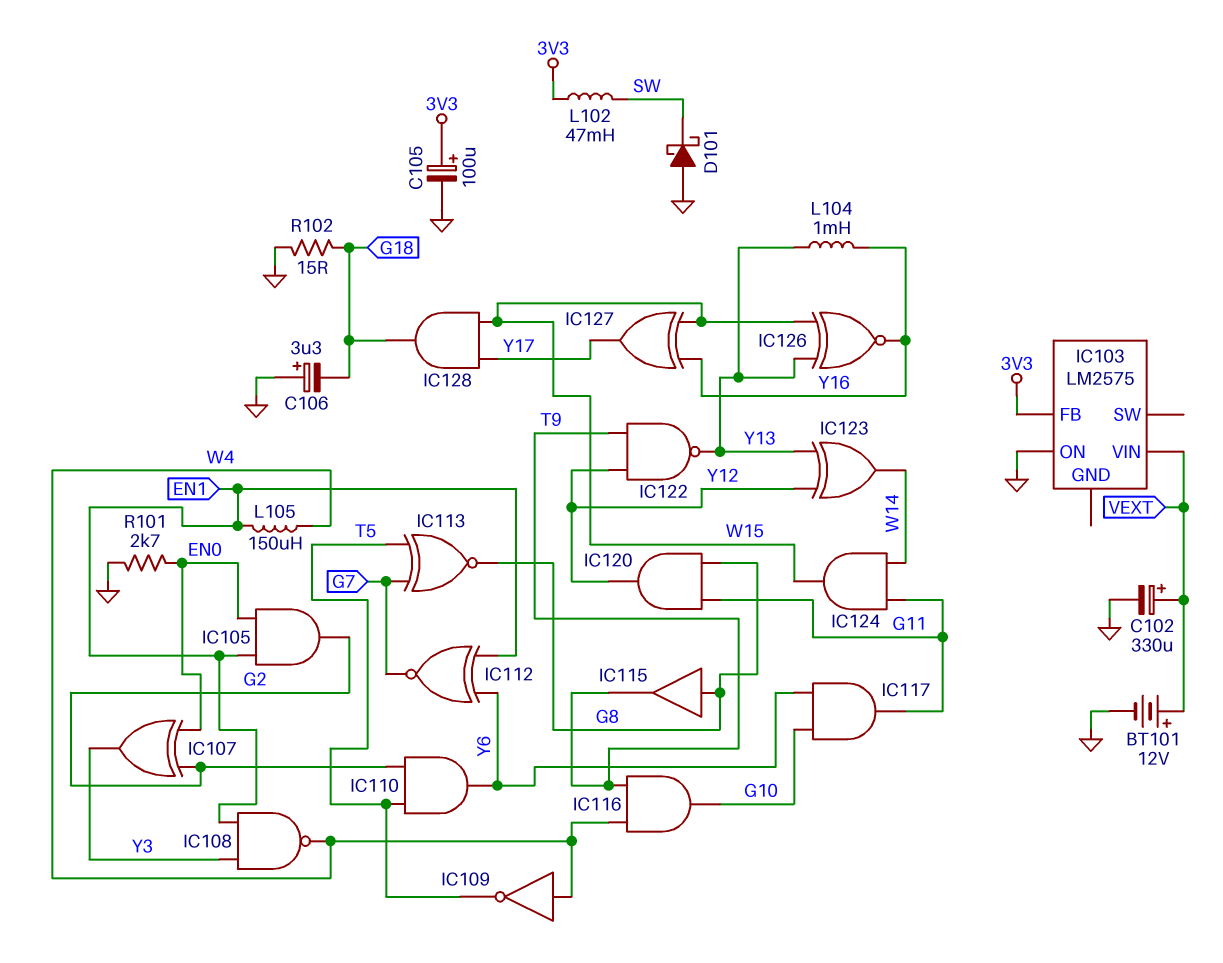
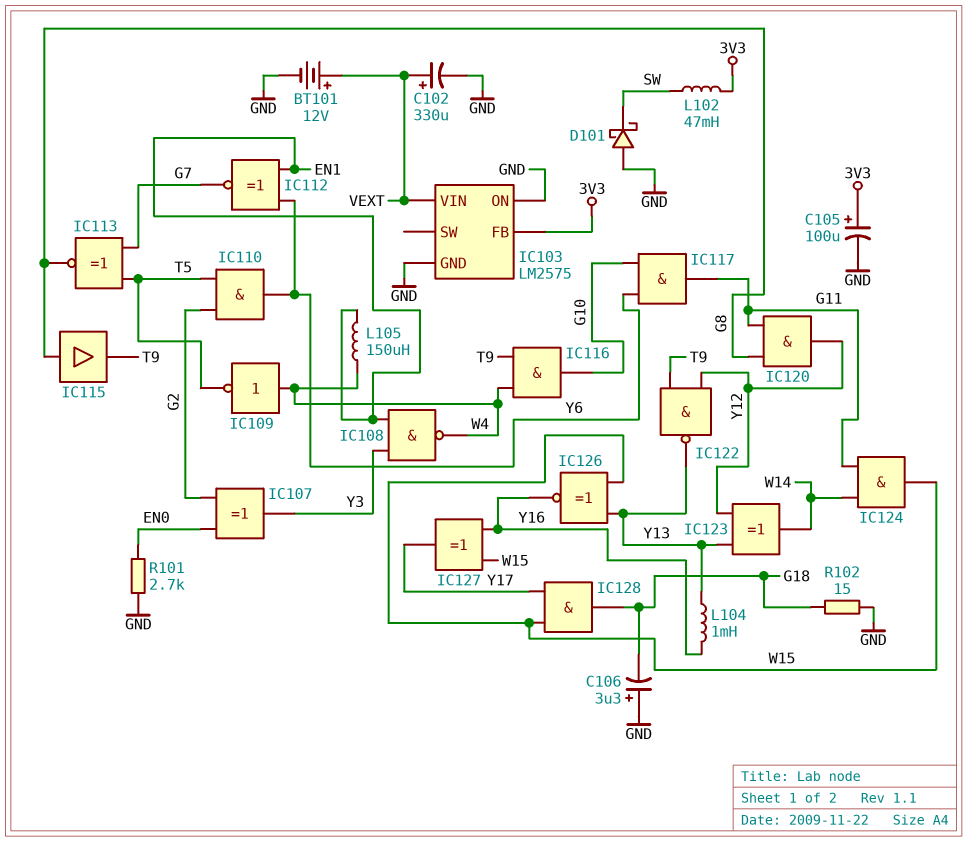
IC103 pin GND: none -> GND
IC105: AND (in EN0, in EN1, out G2) -> none

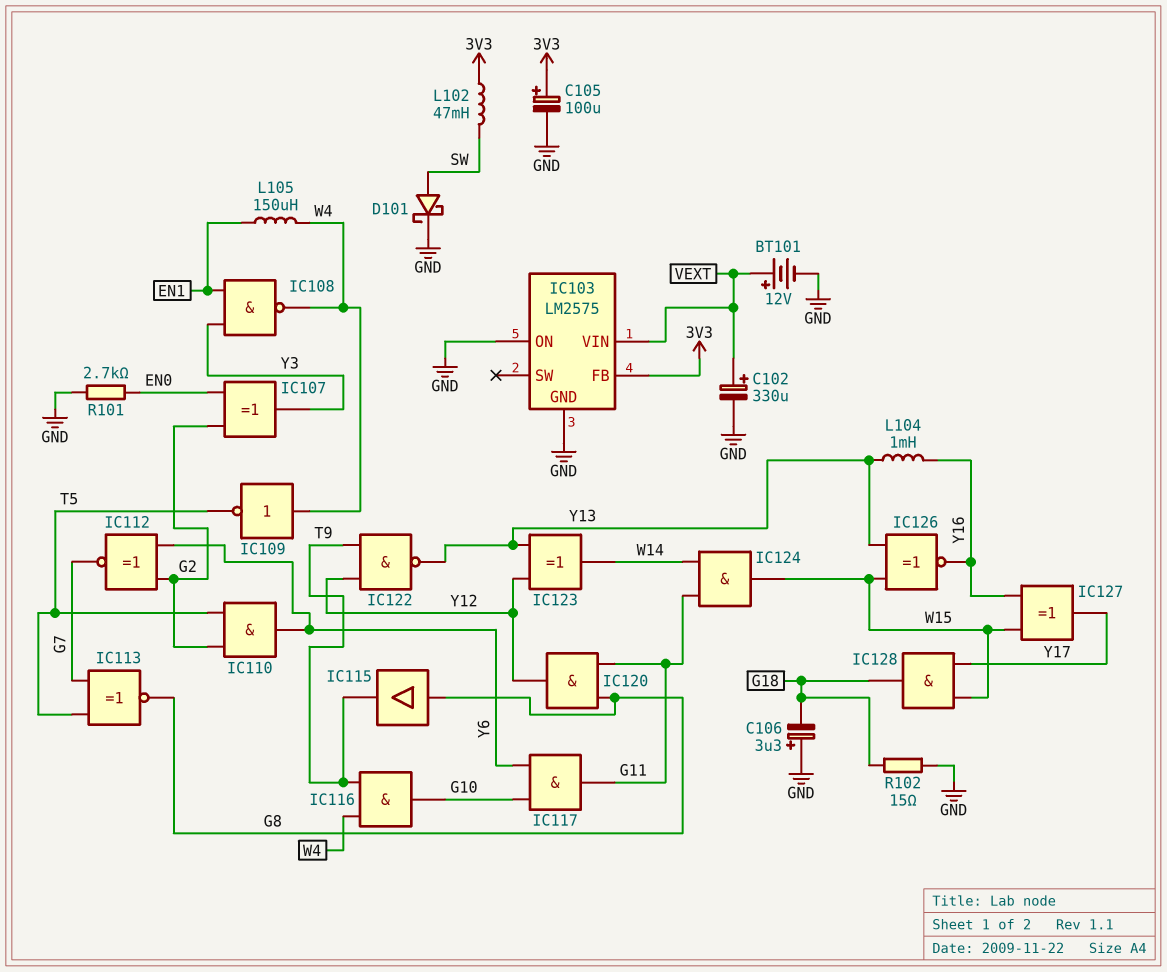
D101: schottky (A GND, K SW) -> schottky (A SW, K GND)
IC112: XNOR (in EN1, in Y6, out G7) -> XNOR (in G2, in Y6, out G7)

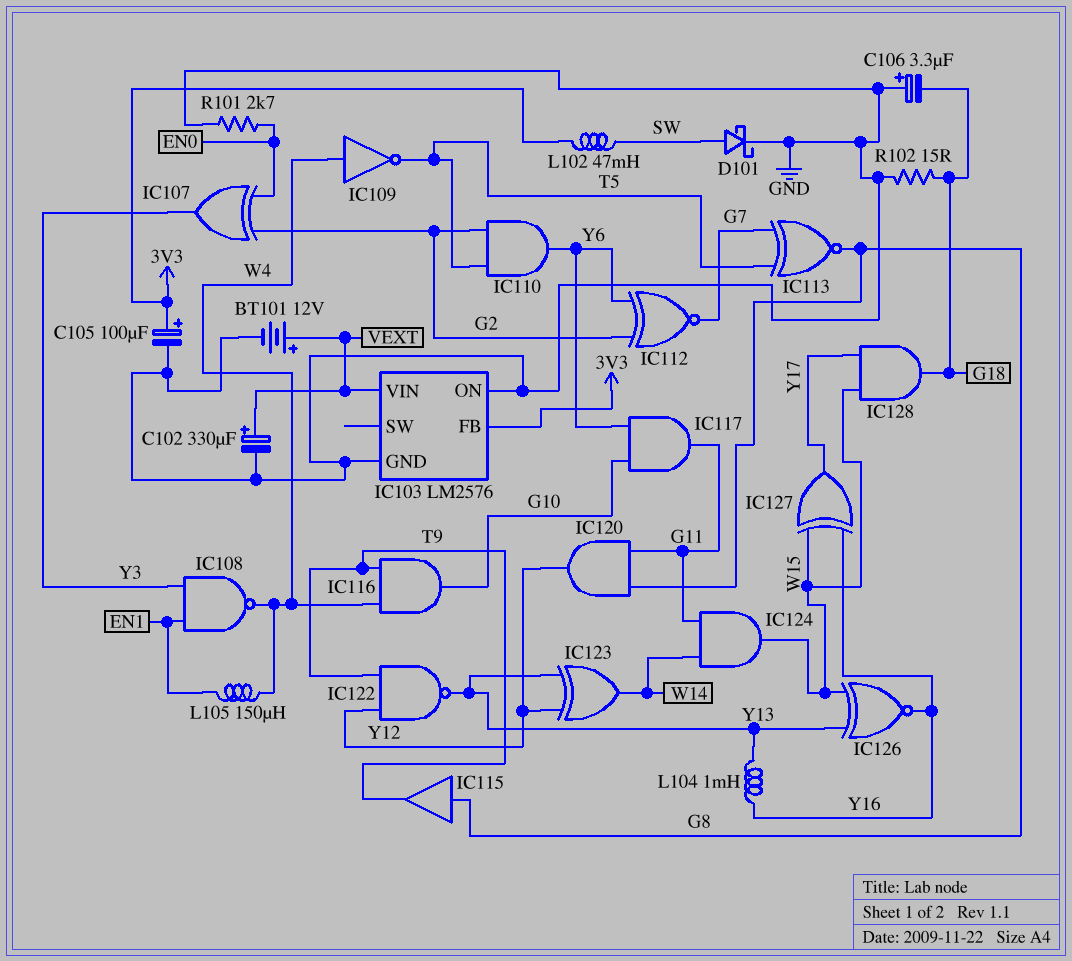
IC103: LM2575 -> LM2576

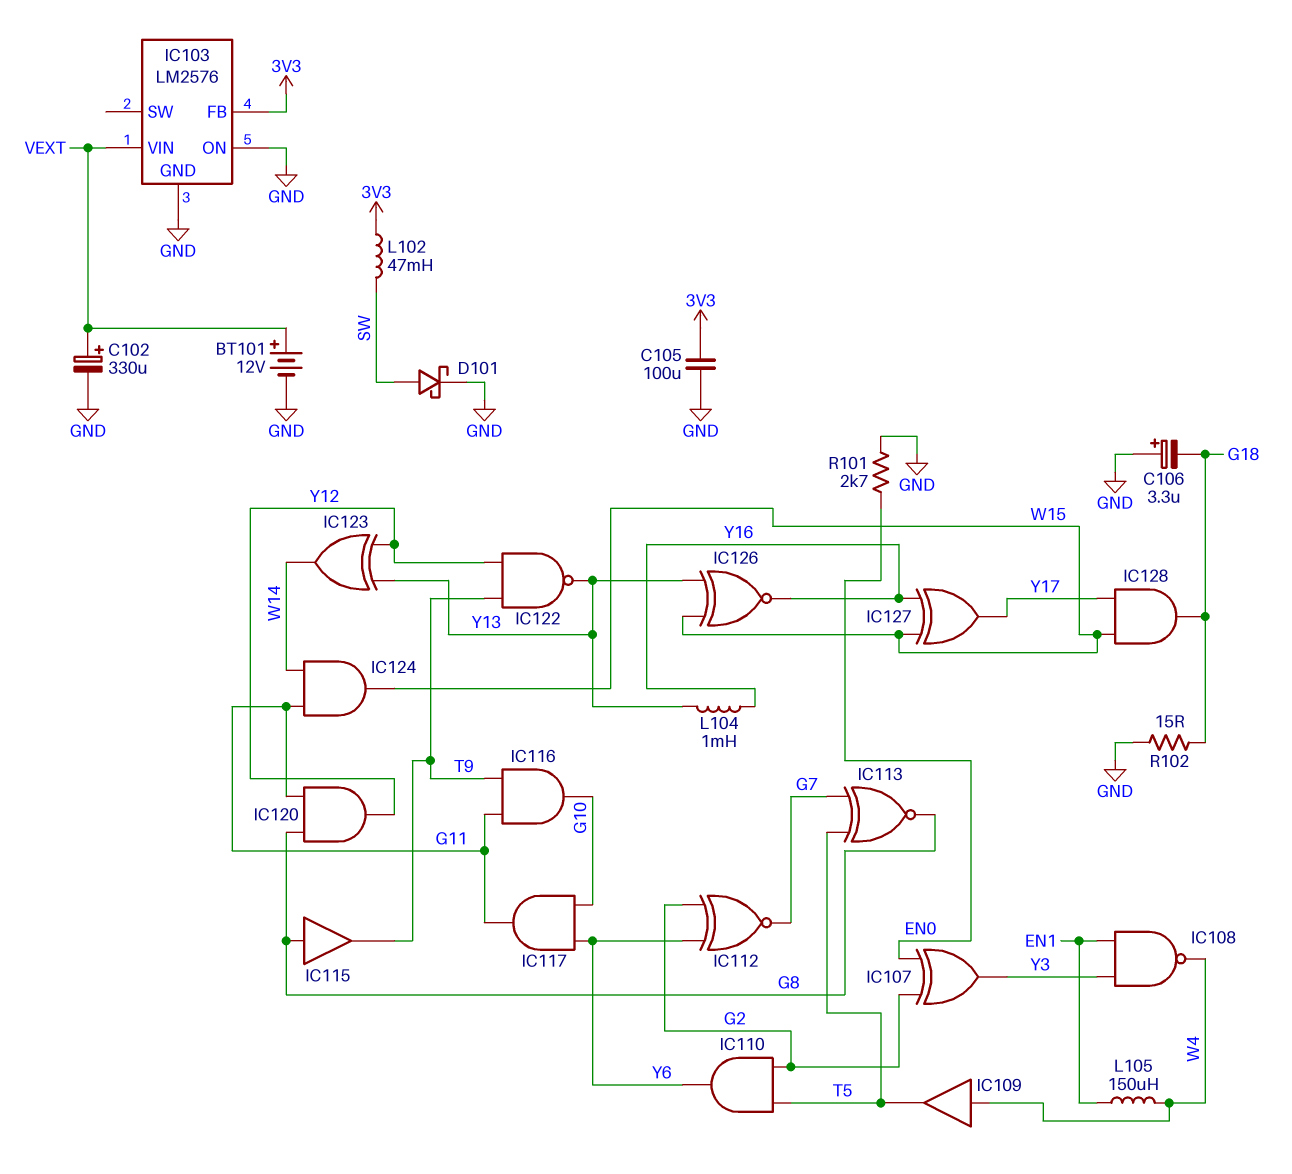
C105: 100uF (plus 3V3, minus GND) -> 100uF (3V3, GND)
IC109: NOT (in W4, out T5) -> buffer (in W4, out T5)
IC116: AND (in T9, in W4, out G10) -> AND (in G11, in T9, out G10)

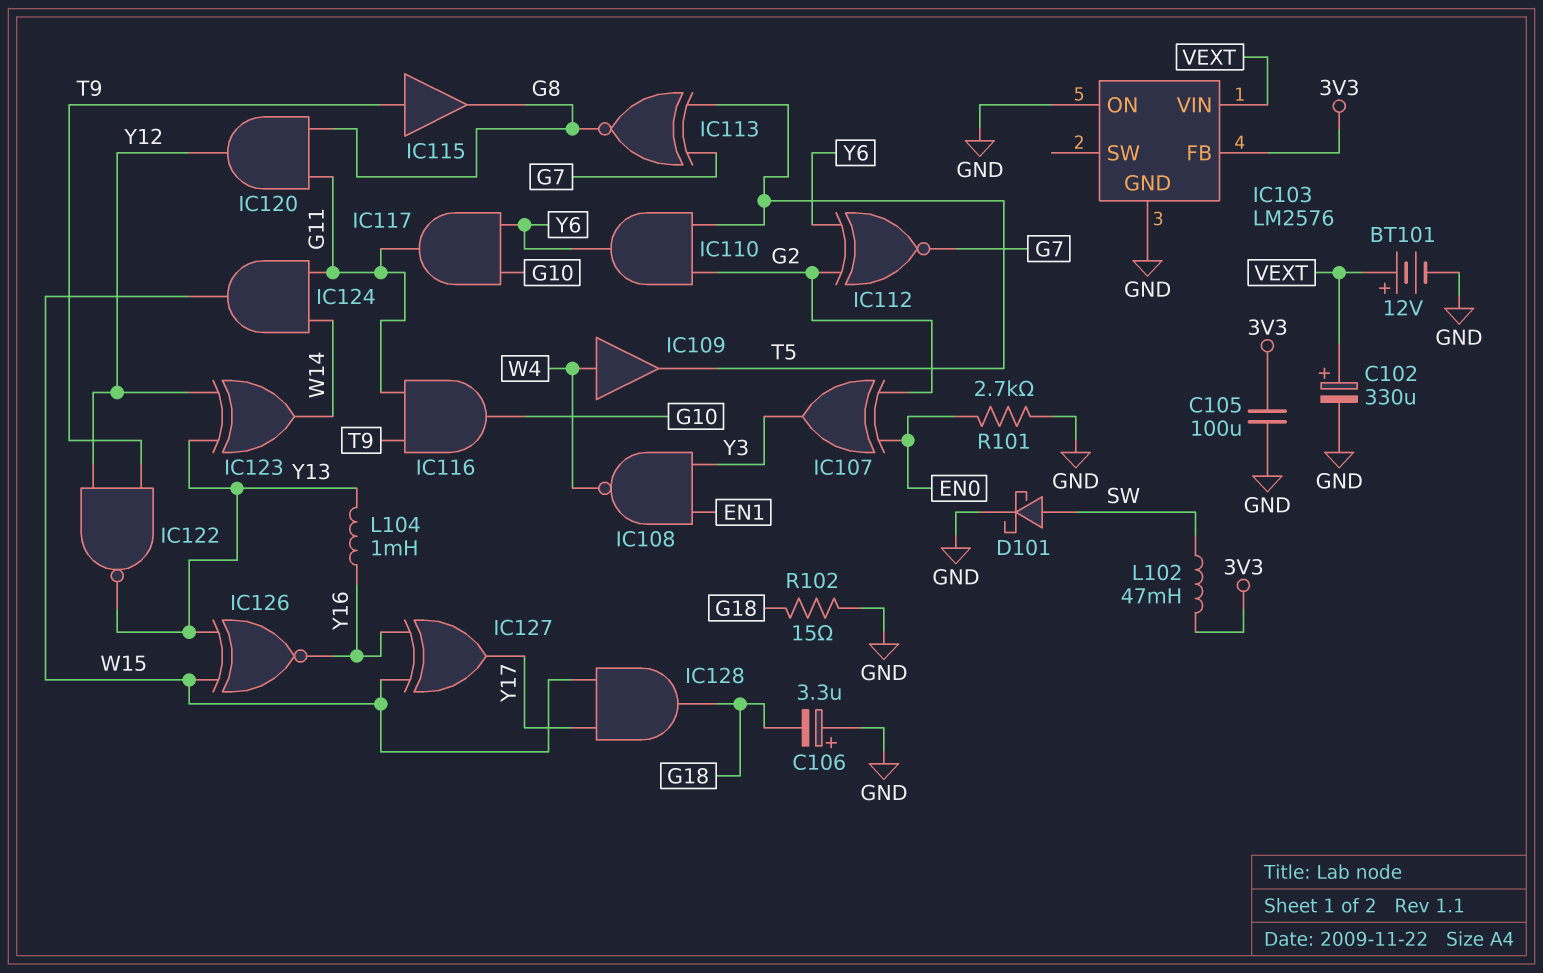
IC115: buffer (in G8, out T9) -> buffer (in T9, out G8)
L105: 150uH (EN1, W4) -> none

